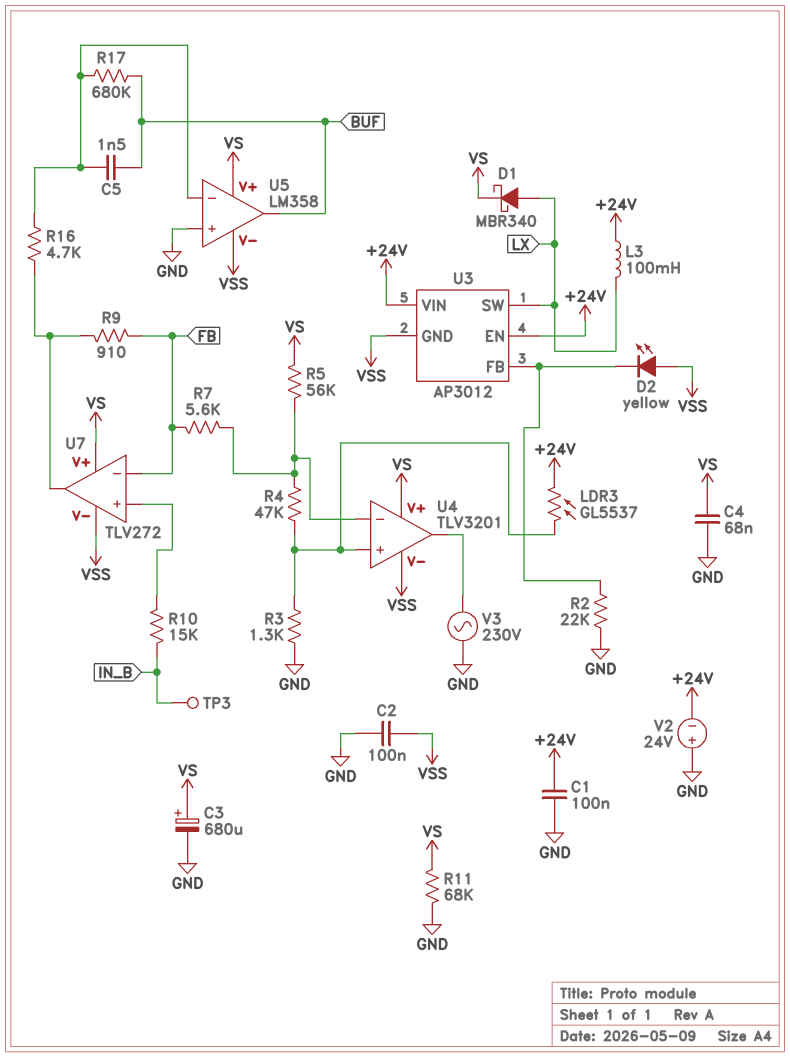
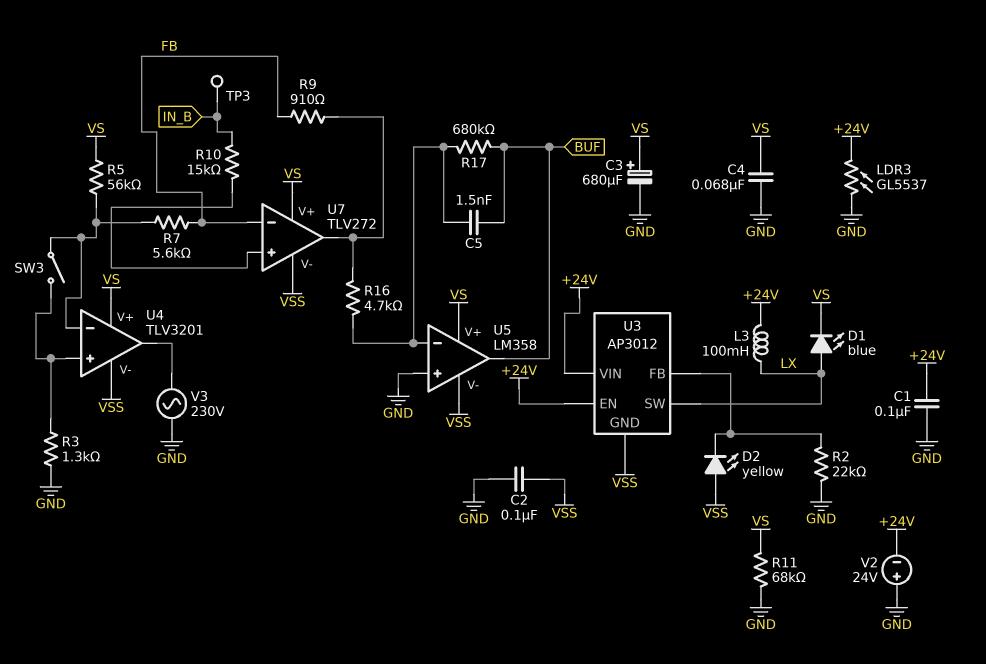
D1: schottky MBR340 (A LX, K VS) -> LED blue (A LX, K VS)
LDR3: GL5537 (+24V, U4/in+) -> GL5537 (+24V, GND)
R4: 47k (U4/in+, U4/in-) -> none
SW3: none -> switch (U4/in+, U4/in-)

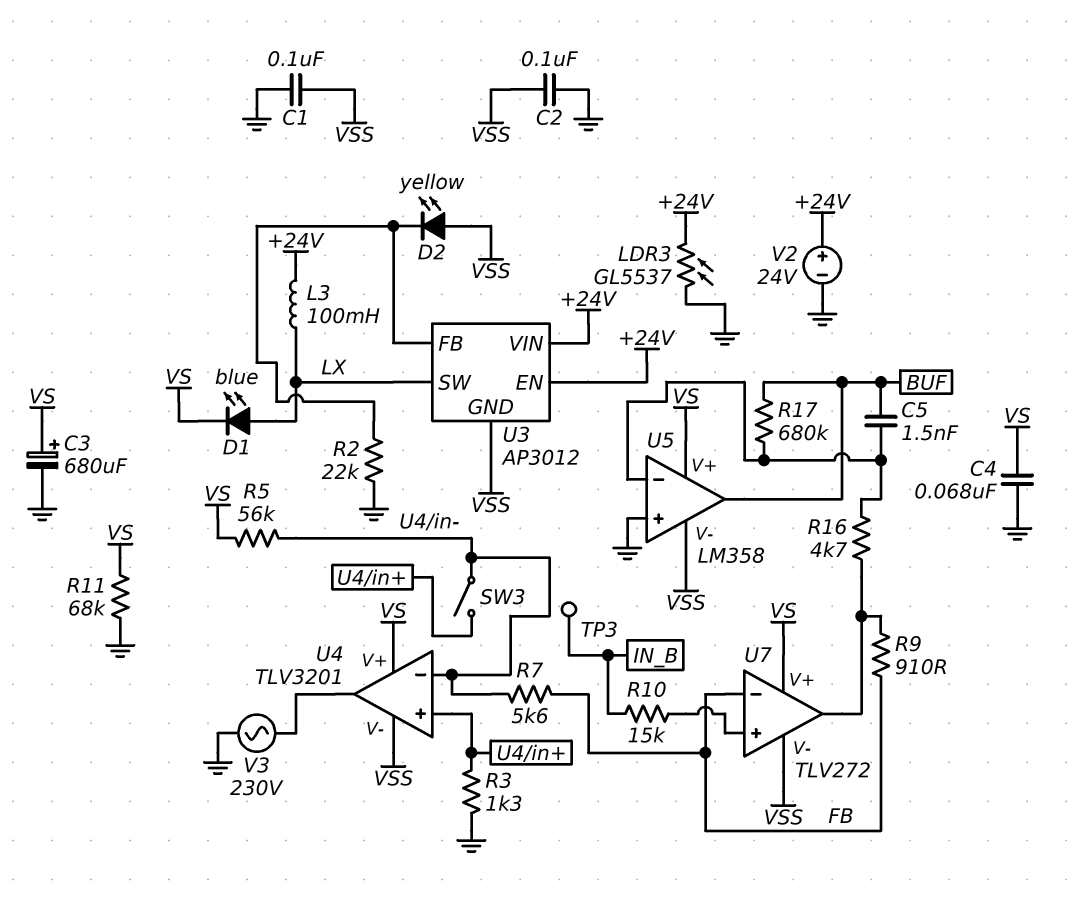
C1: 100nF (+24V, GND) -> 100nF (GND, VSS)
V2: 24V (plus GND, minus +24V) -> 24V (plus +24V, minus GND)

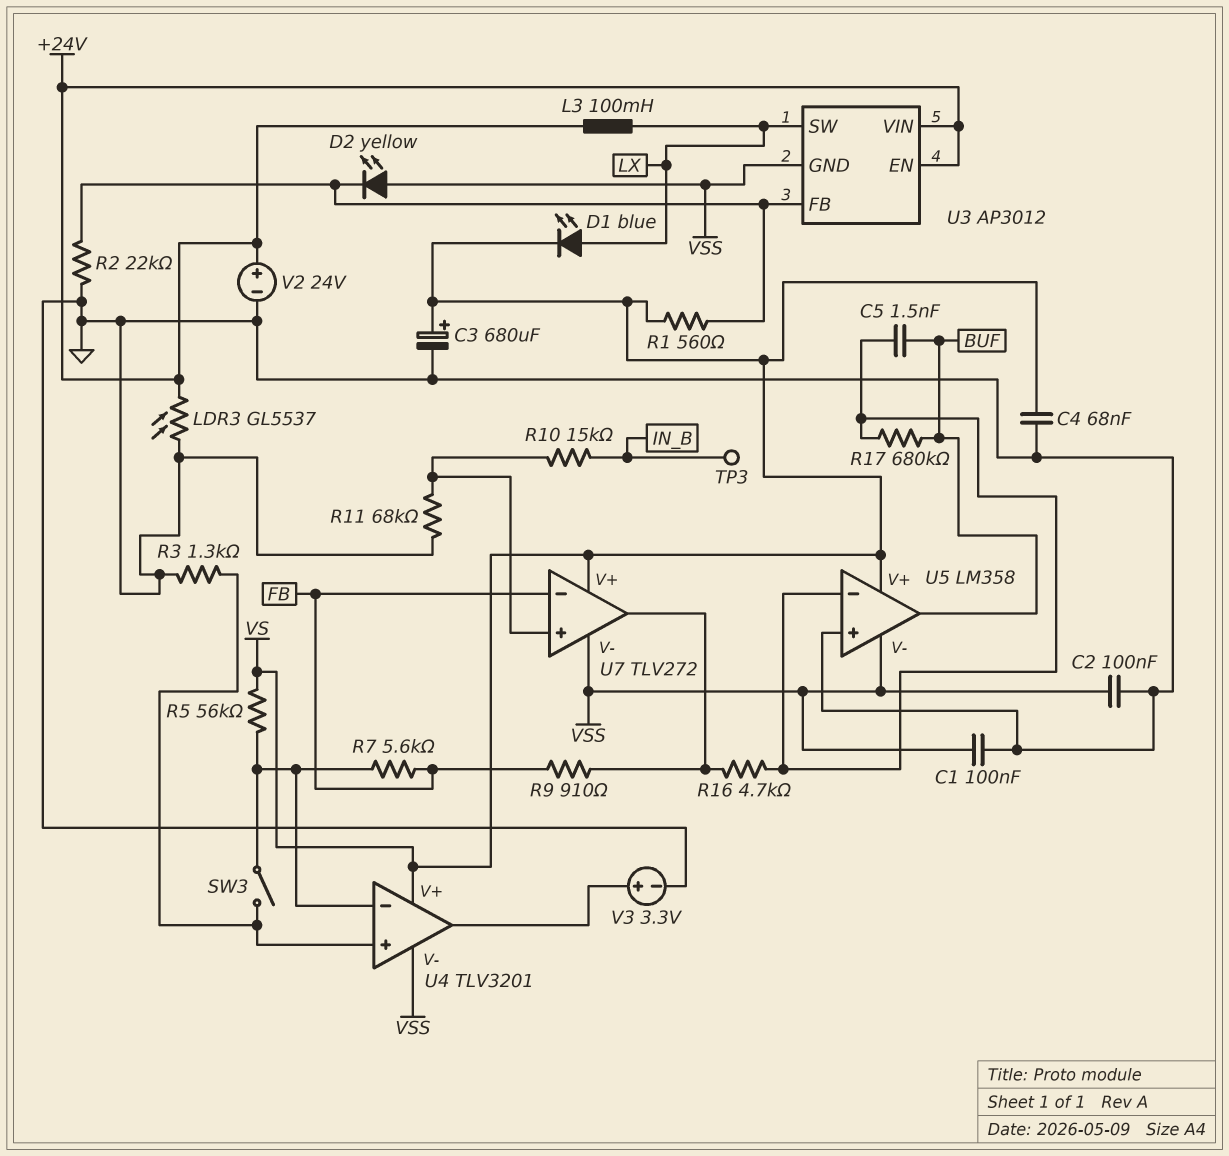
R1: none -> 560 (U3/FB, VS)
R11: 68k (GND, VS) -> 68k (GND, U7/in+)
V3: AC 230V (GND, U4/out) -> 3.3V (plus U4/out, minus GND)

